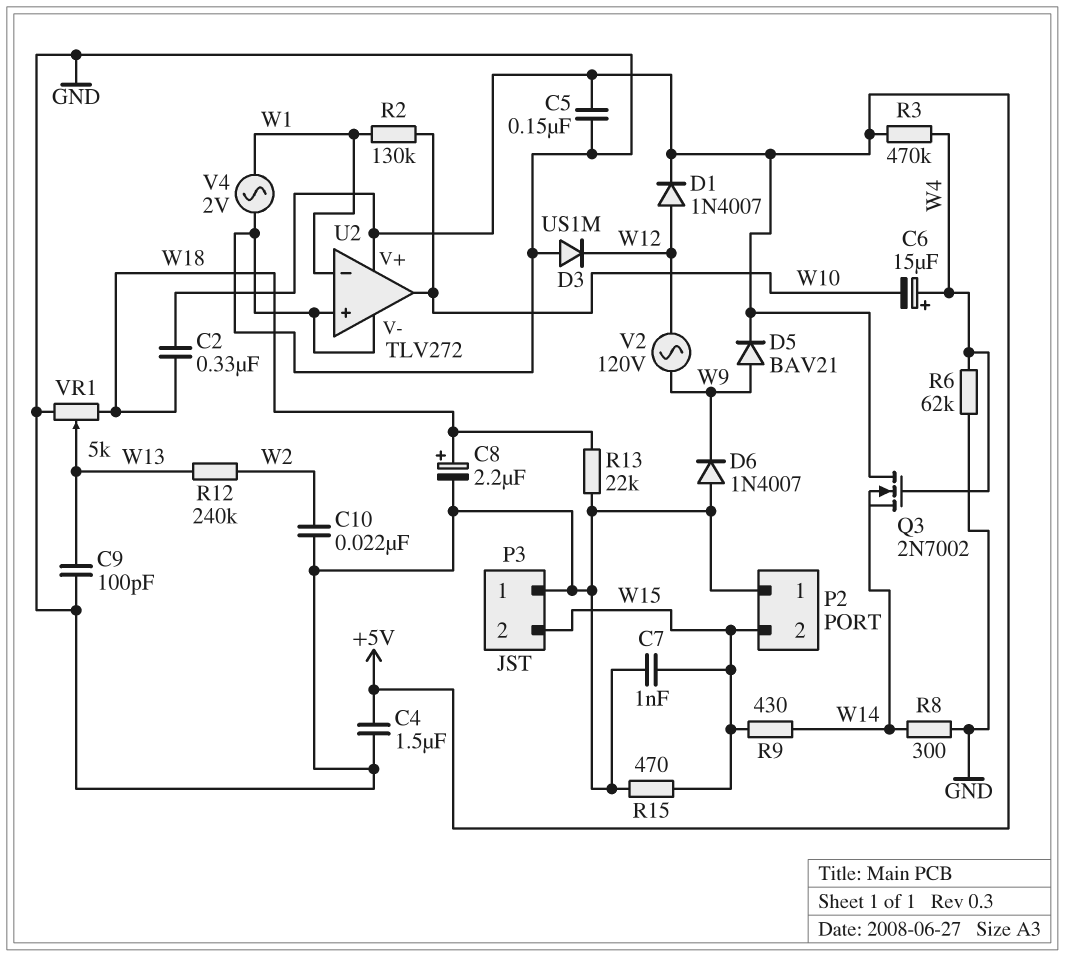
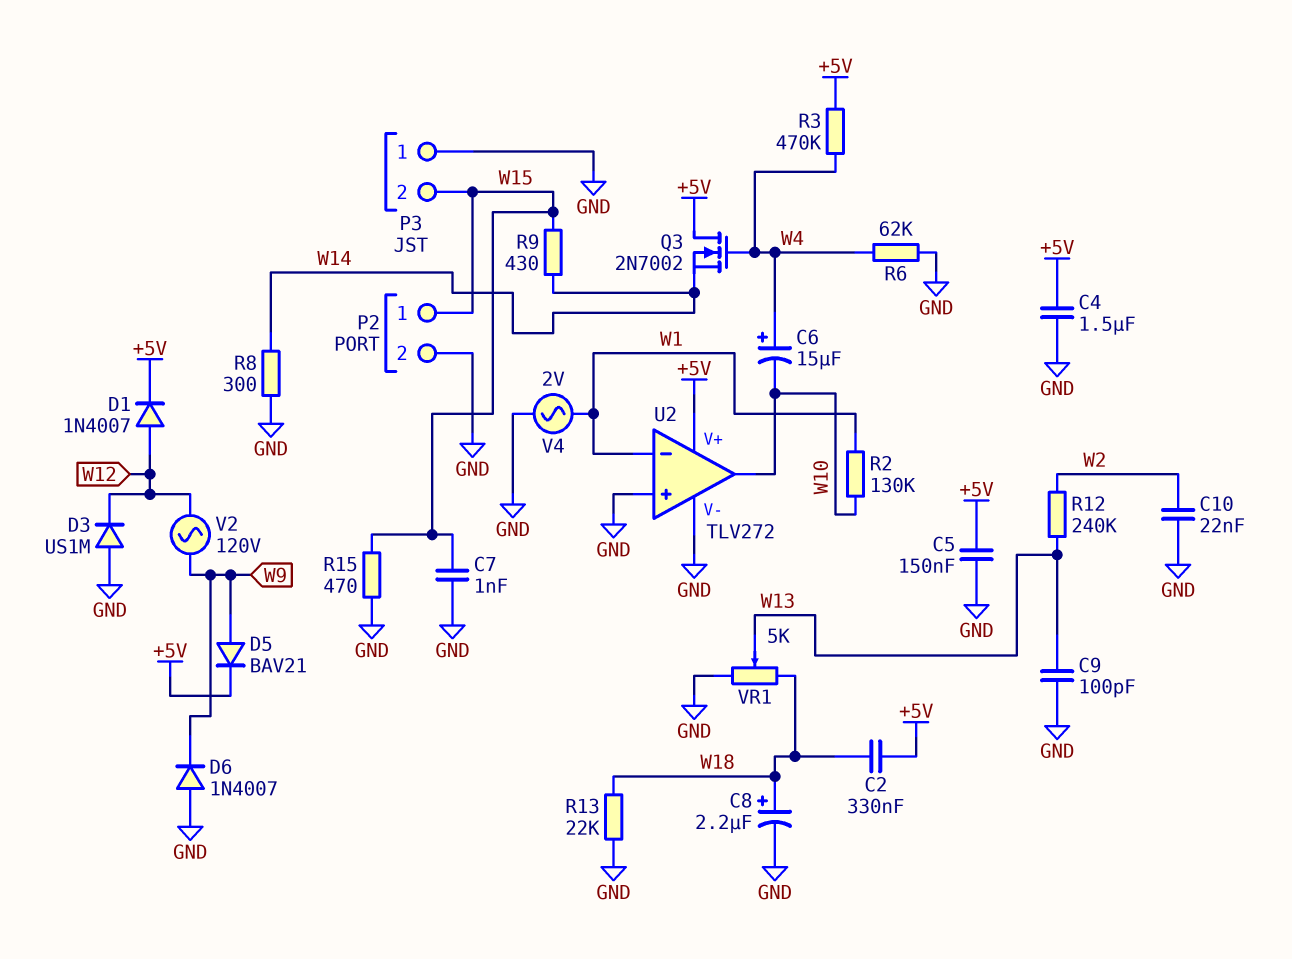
P2 pin 1: GND -> W15
P2 pin 2: W15 -> GND

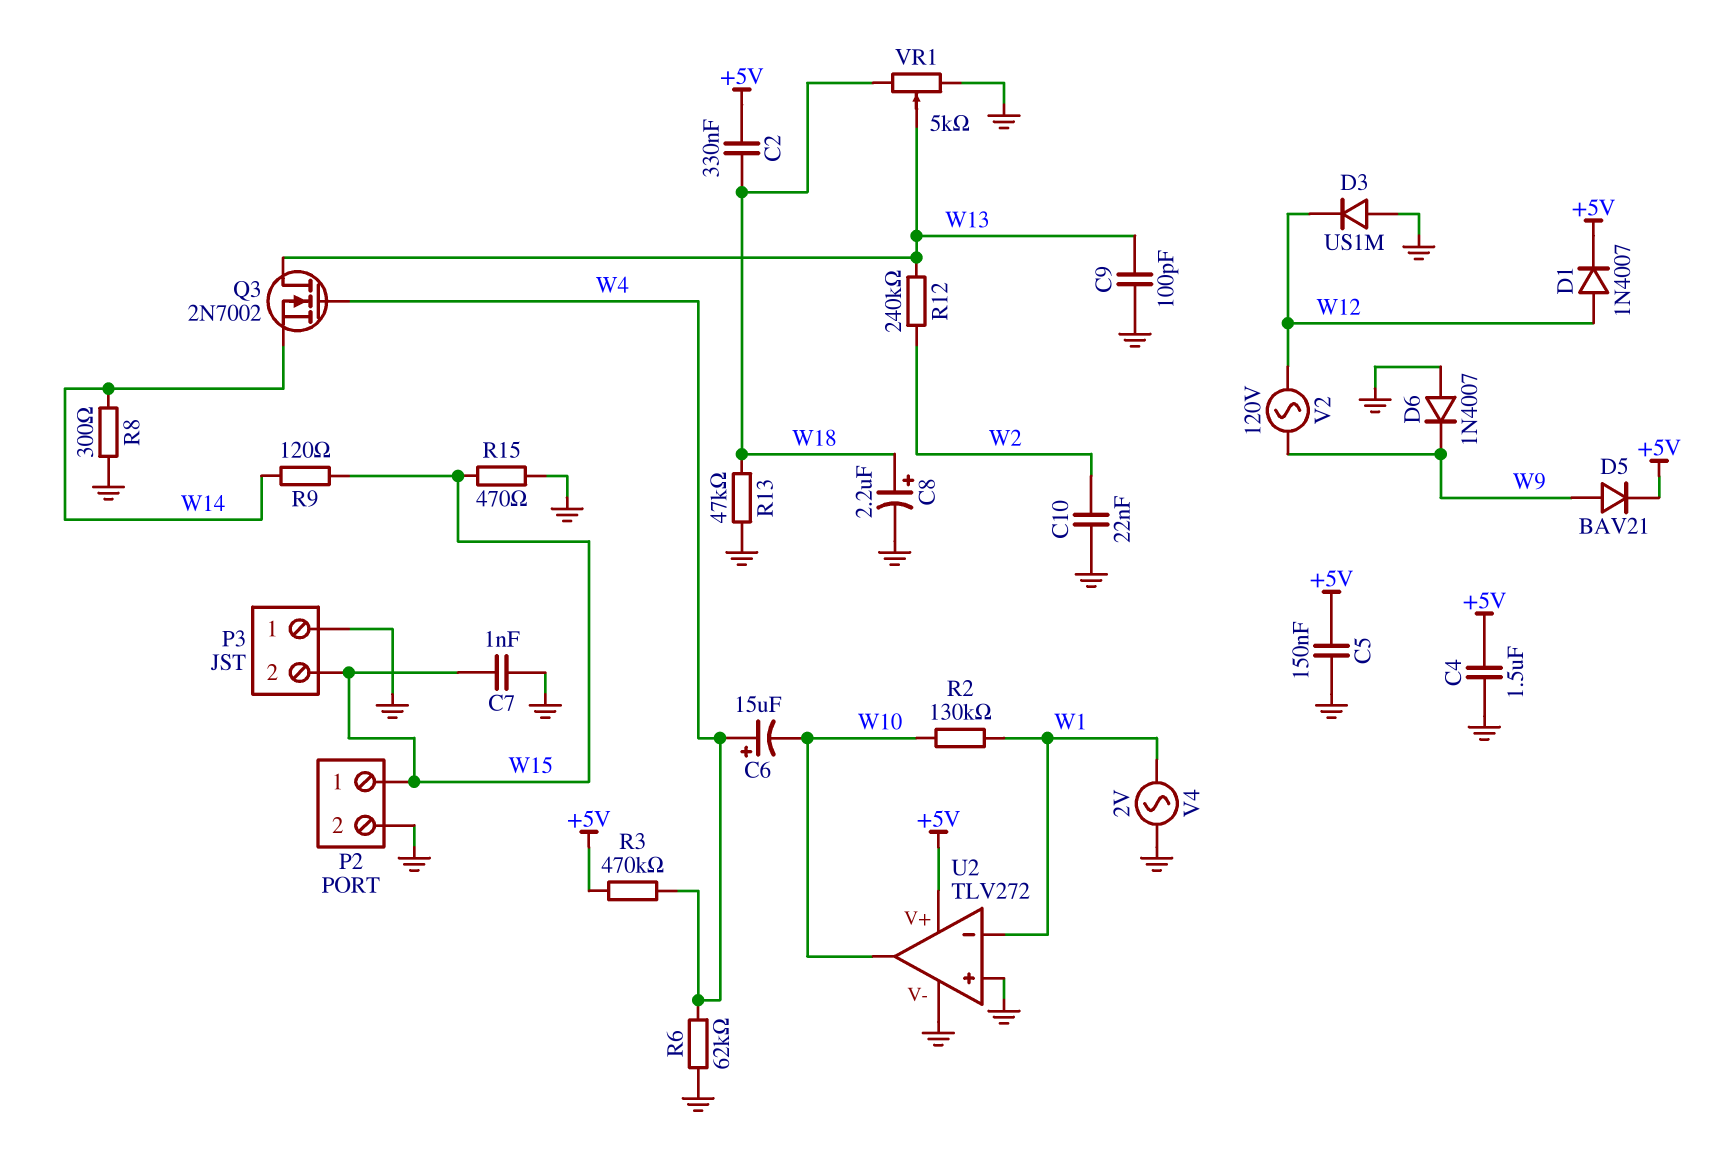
Q3: NMOS 2N7002 (G W4, D +5V, S W14) -> NMOS 2N7002 (G W4, D W13, S W14)
R9: 430 (W14, W15) -> 120 (W14, W15)
R13: 22k (GND, W18) -> 47k (GND, W18)

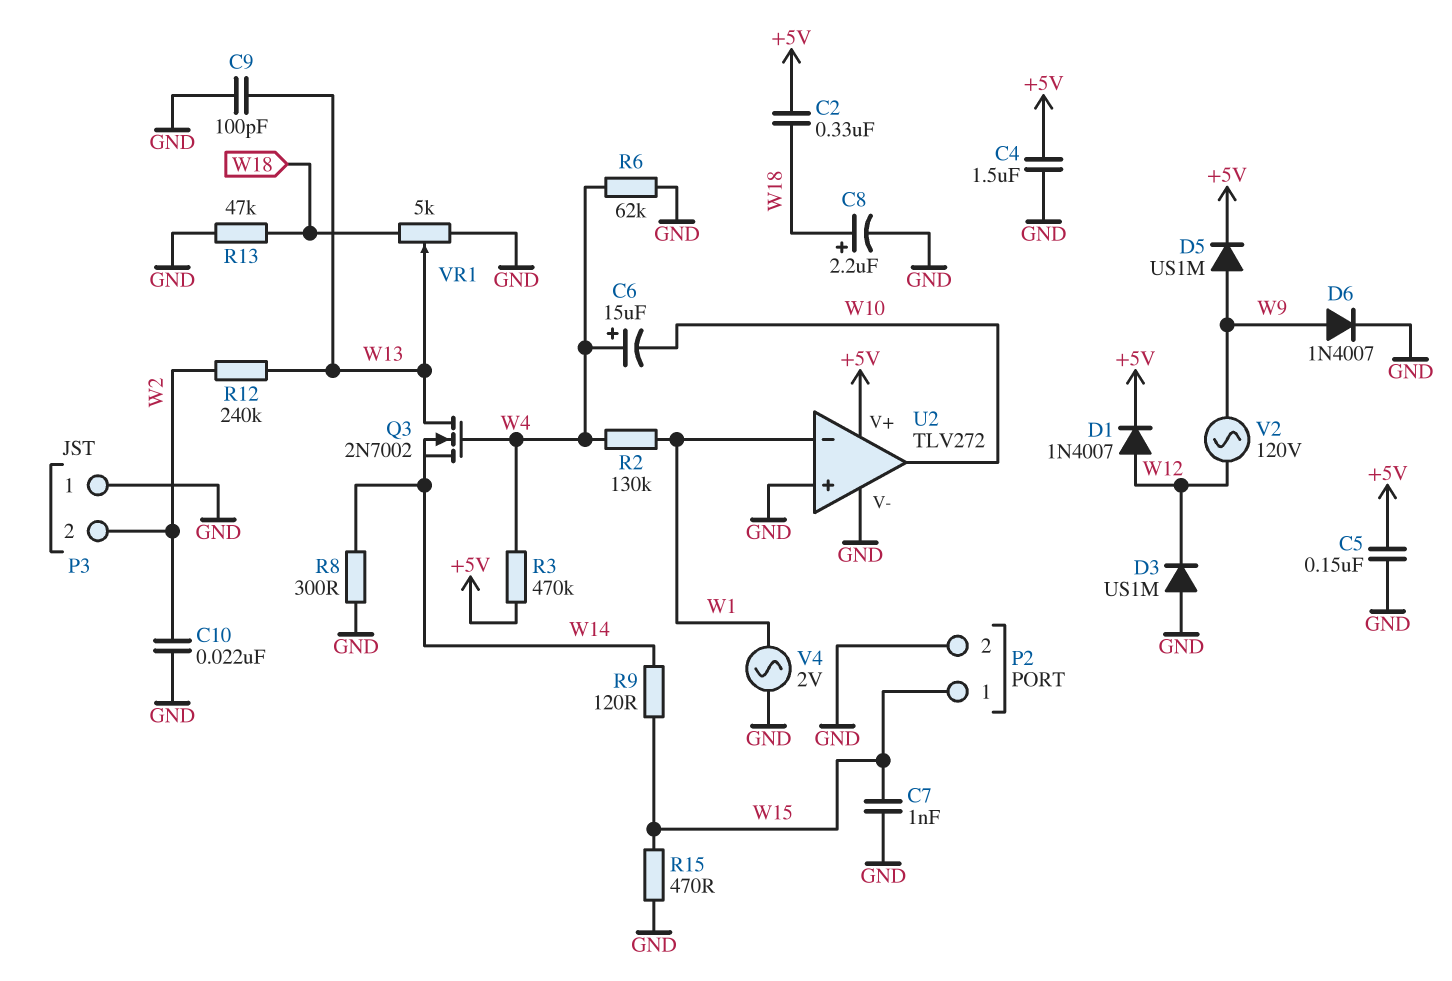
D5: diode BAV21 (A W9, K +5V) -> diode US1M (A W9, K +5V)
D6: diode 1N4007 (A GND, K W9) -> diode 1N4007 (A W9, K GND)
P3 pin 2: W15 -> W2
R2: 130k (W1, W10) -> 130k (W1, W4)

